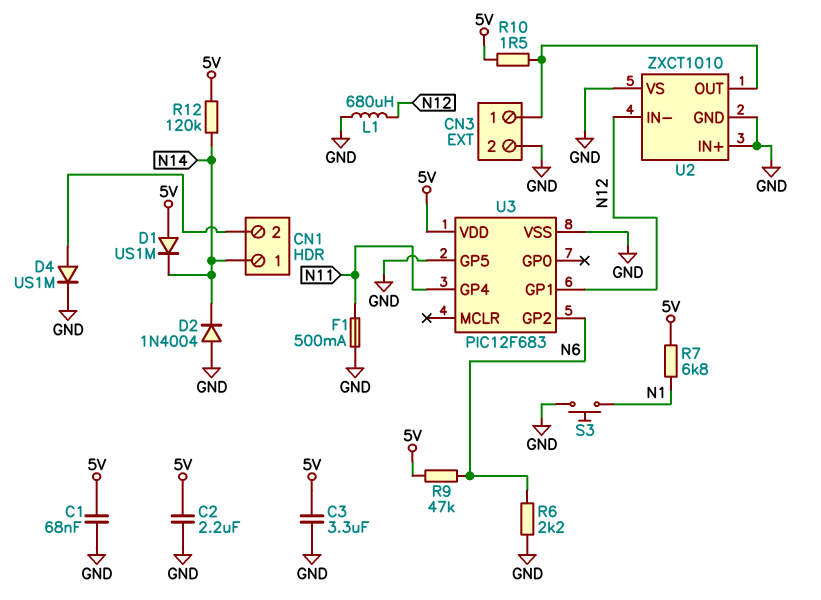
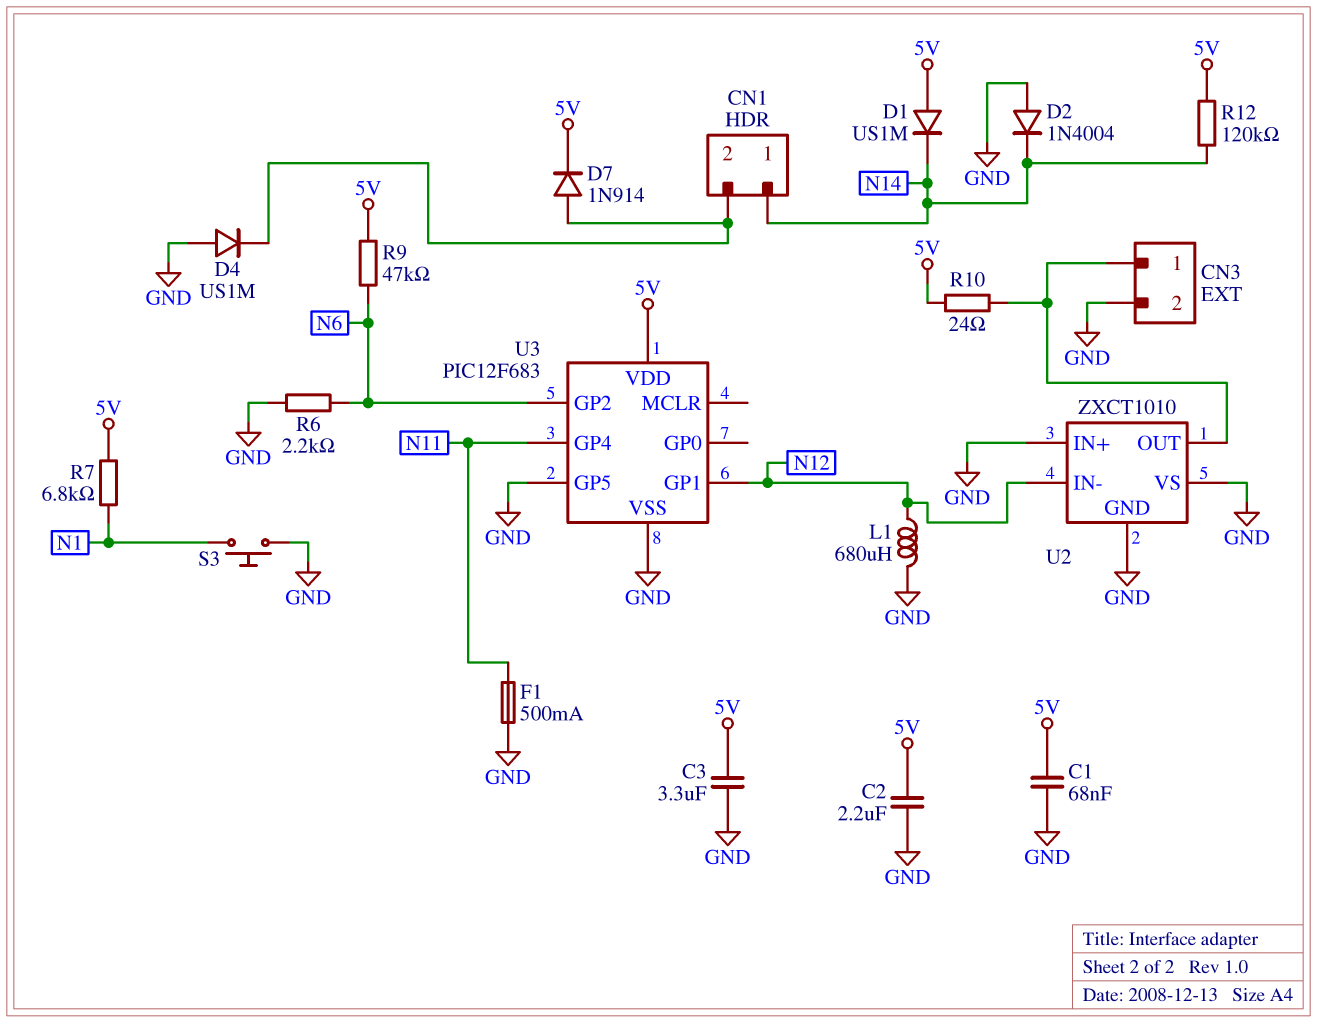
D4: diode US1M (A CN1/2, K GND) -> diode US1M (A GND, K CN1/2)
D7: none -> diode 1N914 (A CN1/2, K 5V)
R10: 1.5 (5V, CN3/1) -> 24 (5V, CN3/1)

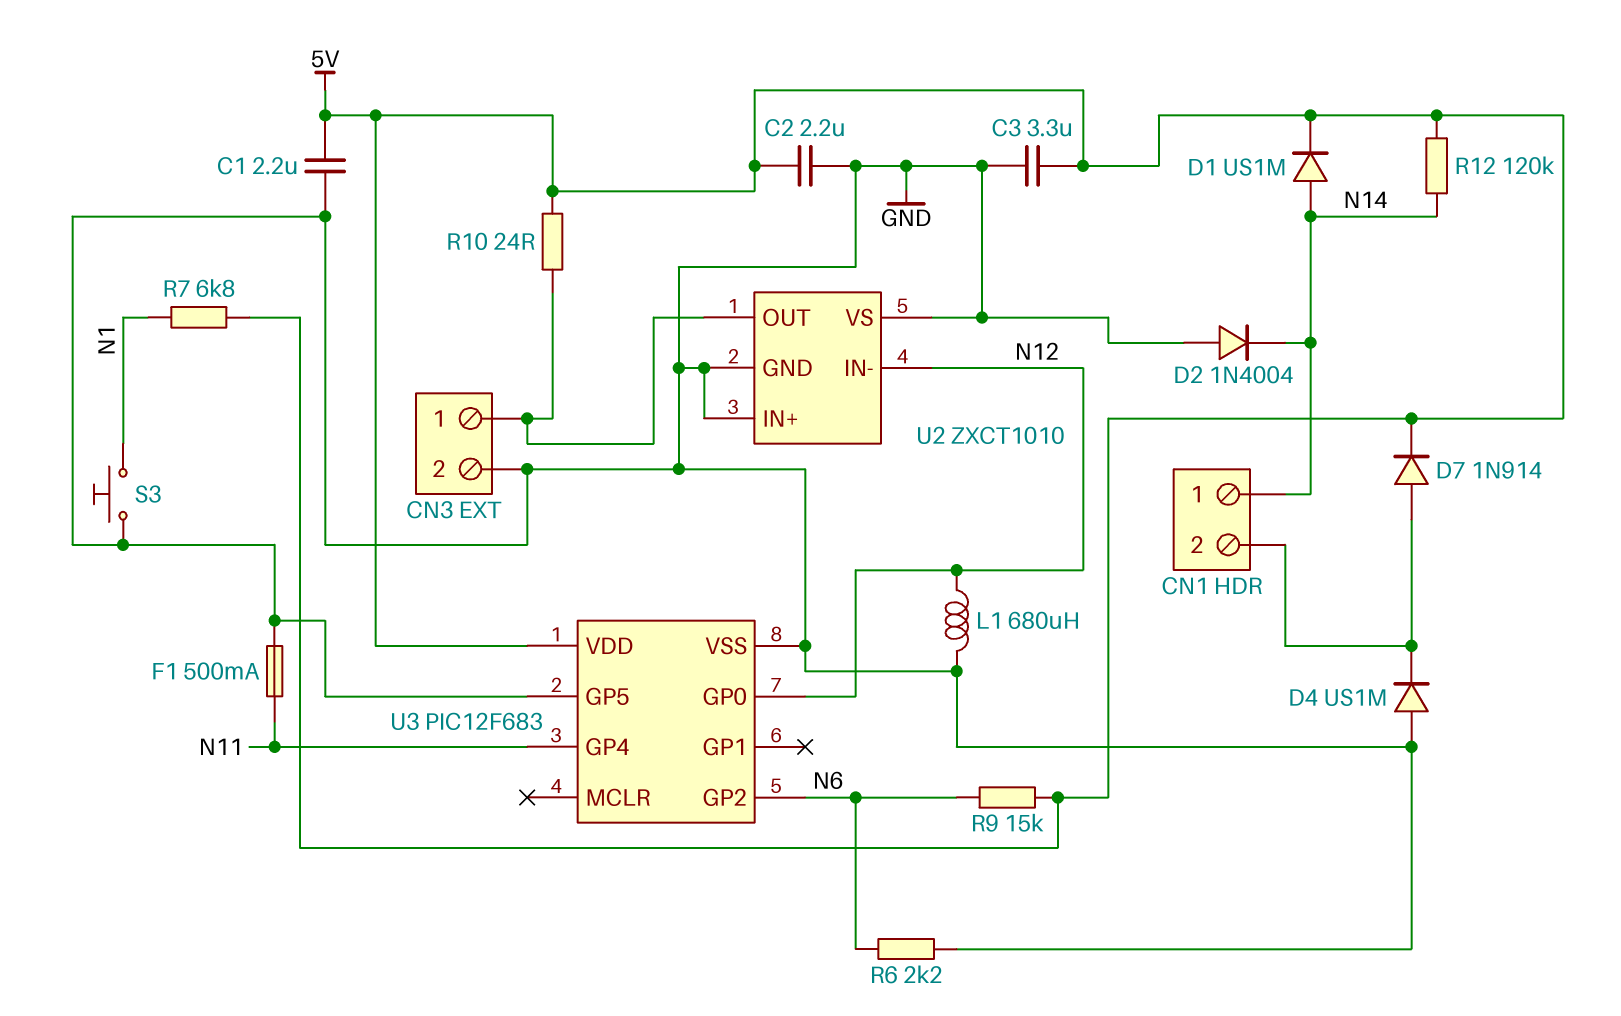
C1: 68nF (5V, GND) -> 2.2uF (5V, GND)
D1: diode US1M (A 5V, K N14) -> diode US1M (A N14, K 5V)
R9: 47k (5V, N6) -> 15k (5V, N6)
U3 pin GP0: none -> N12
U3 pin GP1: N12 -> none

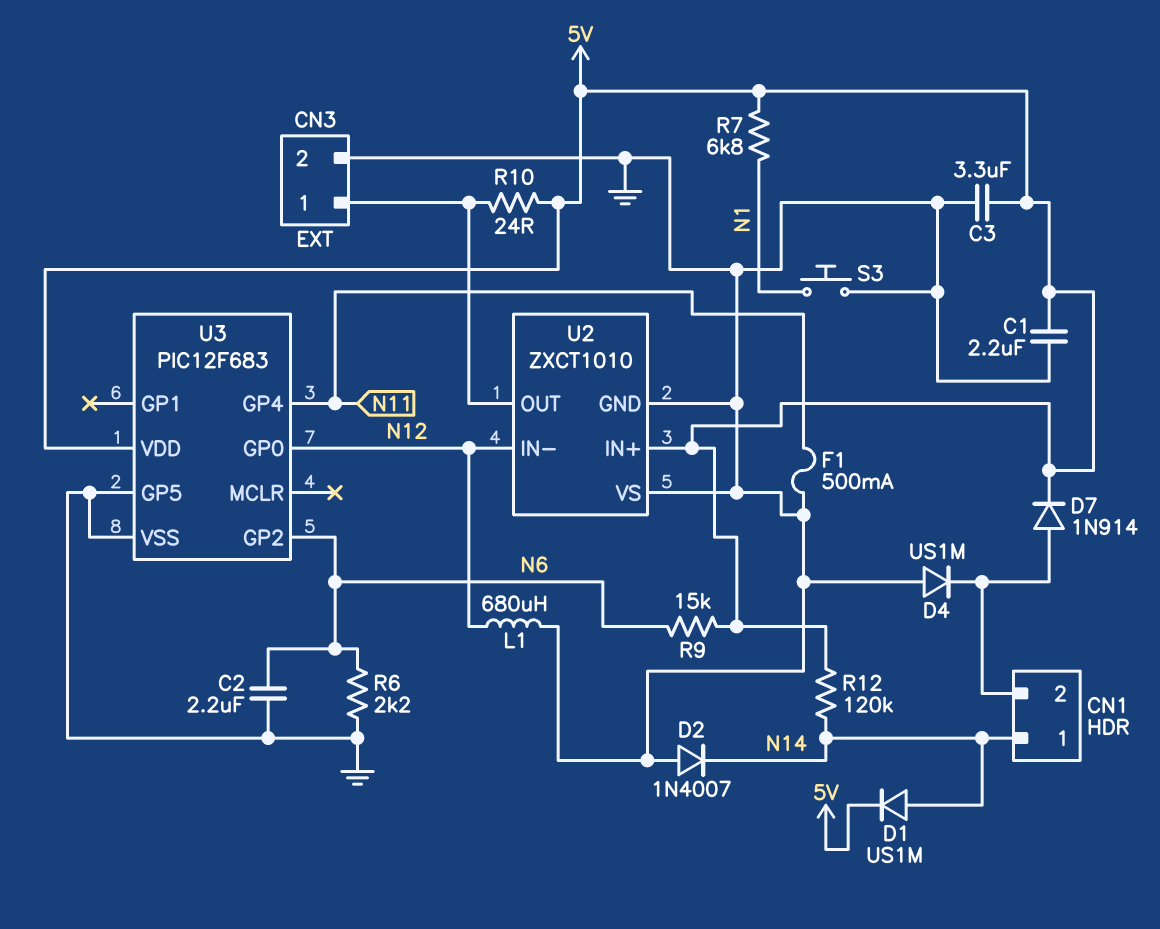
C2: 2.2uF (5V, GND) -> 2.2uF (GND, N6)
D2: diode 1N4004 (A GND, K N14) -> diode 1N4007 (A GND, K N14)
U2 pin IN+: GND -> 5V

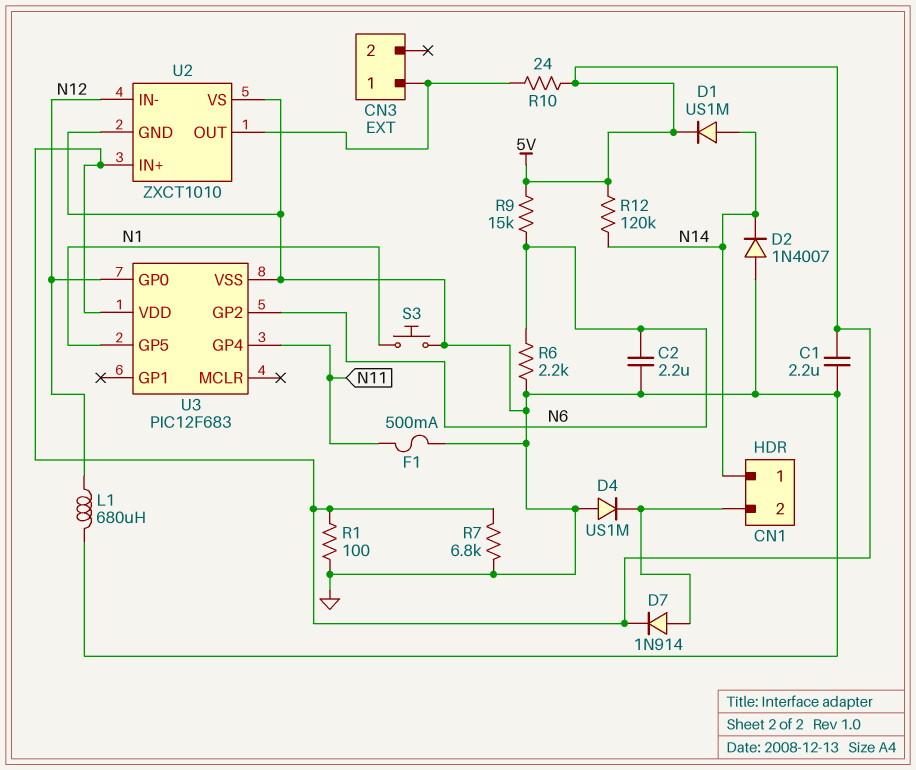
C3: 3.3uF (5V, GND) -> none
CN3 pin 2: GND -> none
R1: none -> 100 (5V, GND)
R7: 6.8k (5V, N1) -> 6.8k (5V, GND)
U3 pin GP5: GND -> N1

